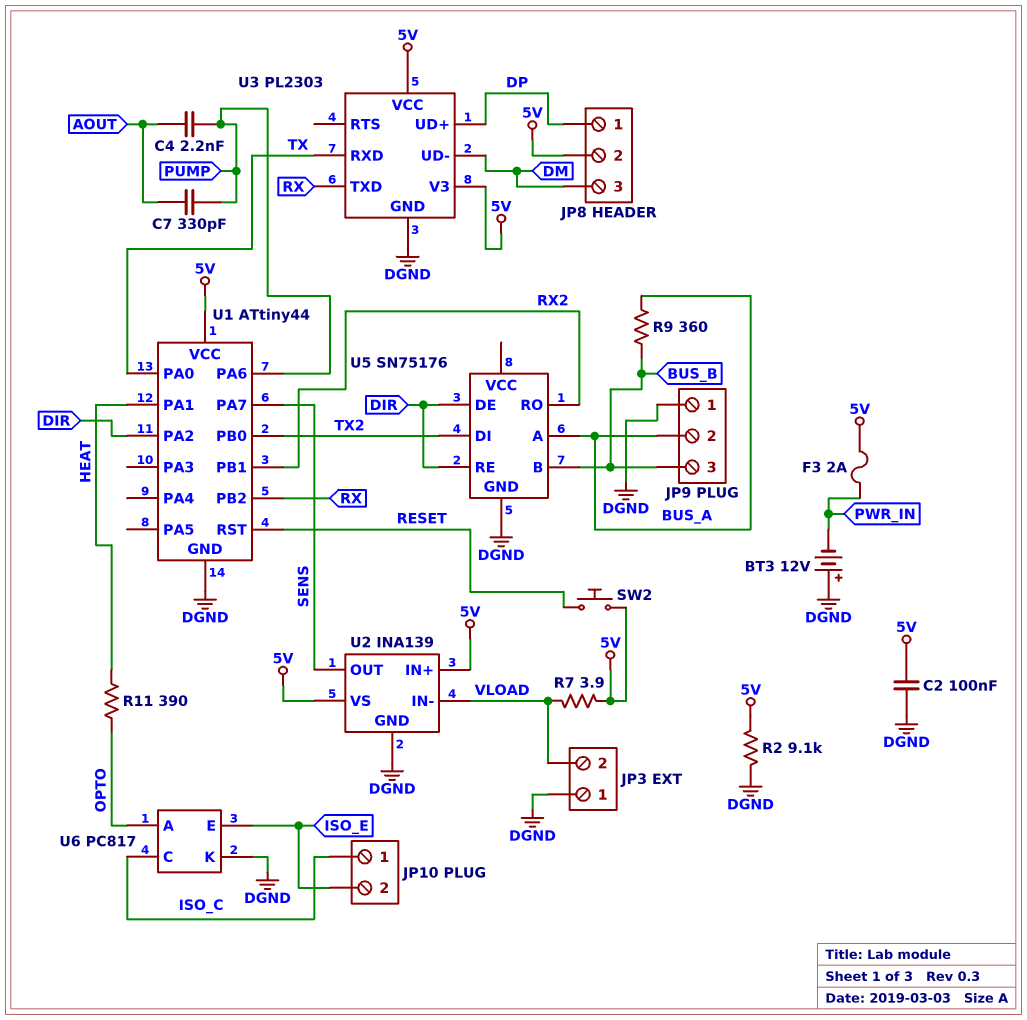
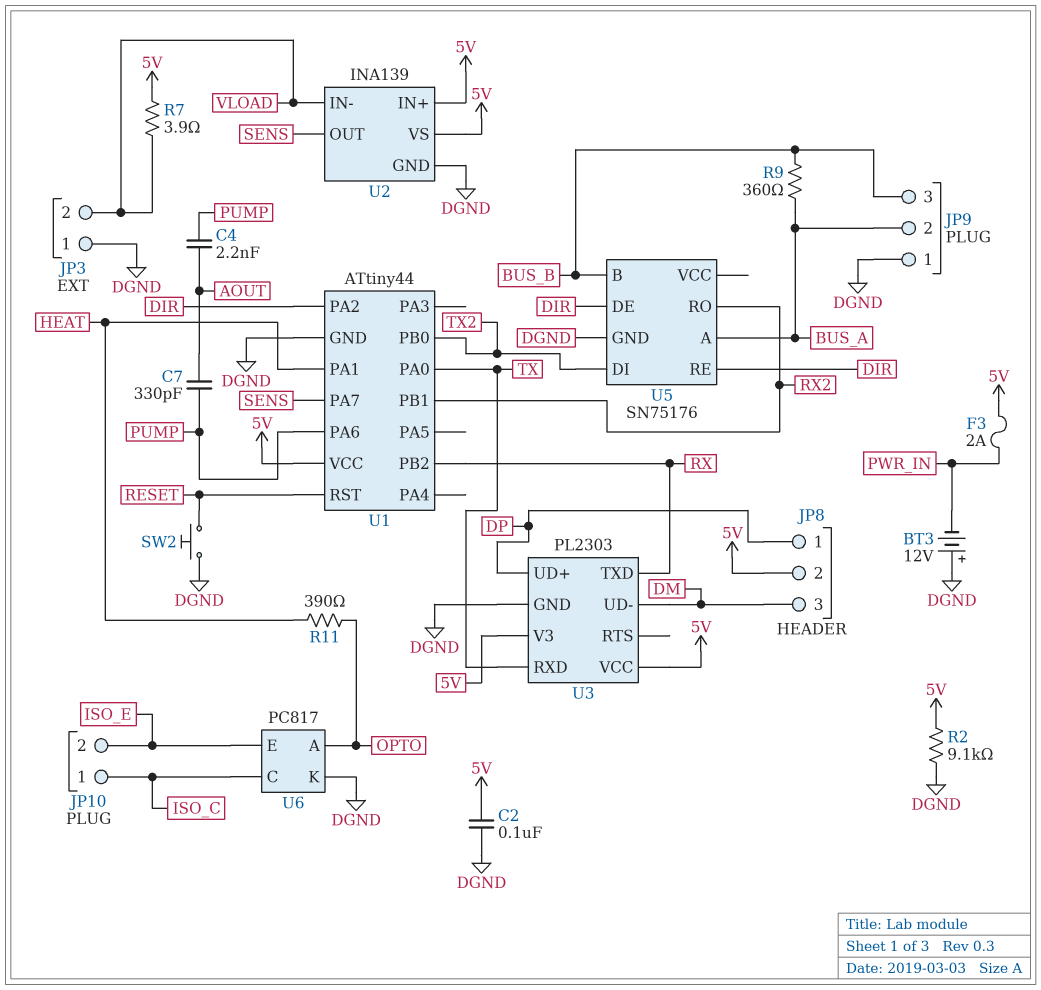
SW2: button (5V, RESET) -> button (DGND, RESET)

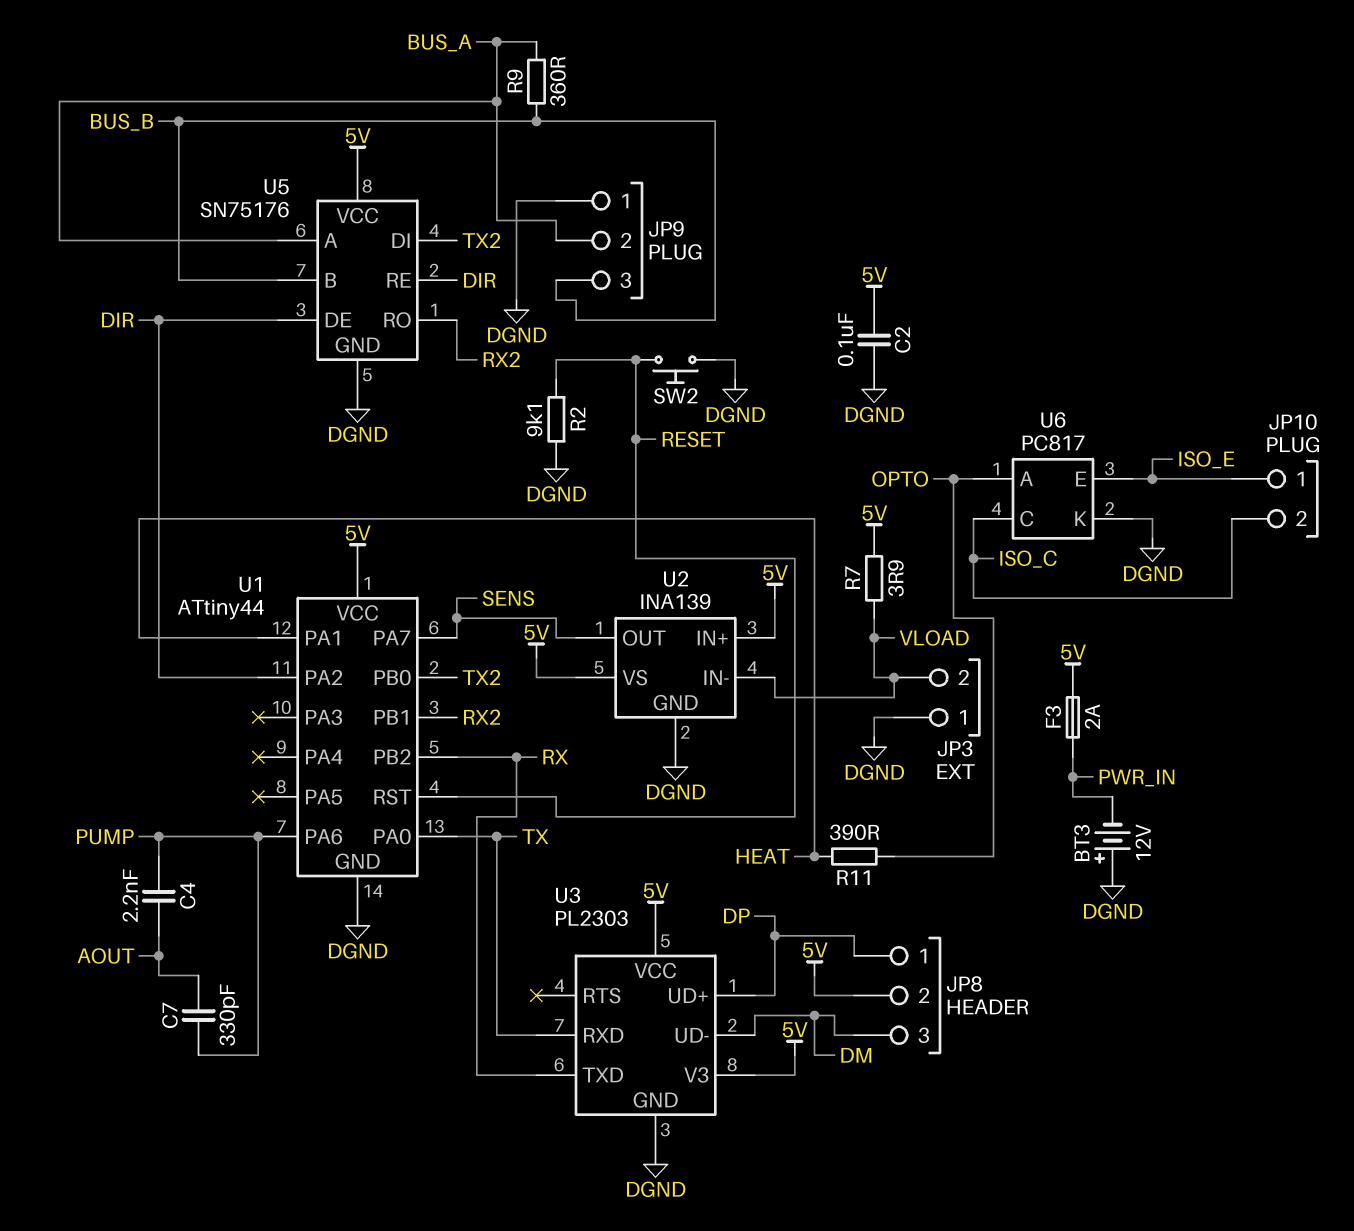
JP10 pin 1: ISO_C -> ISO_E
JP10 pin 2: ISO_E -> ISO_C
R2: 9.1k (5V, DGND) -> 9.1k (DGND, RESET)
U5 pin VCC: none -> 5V

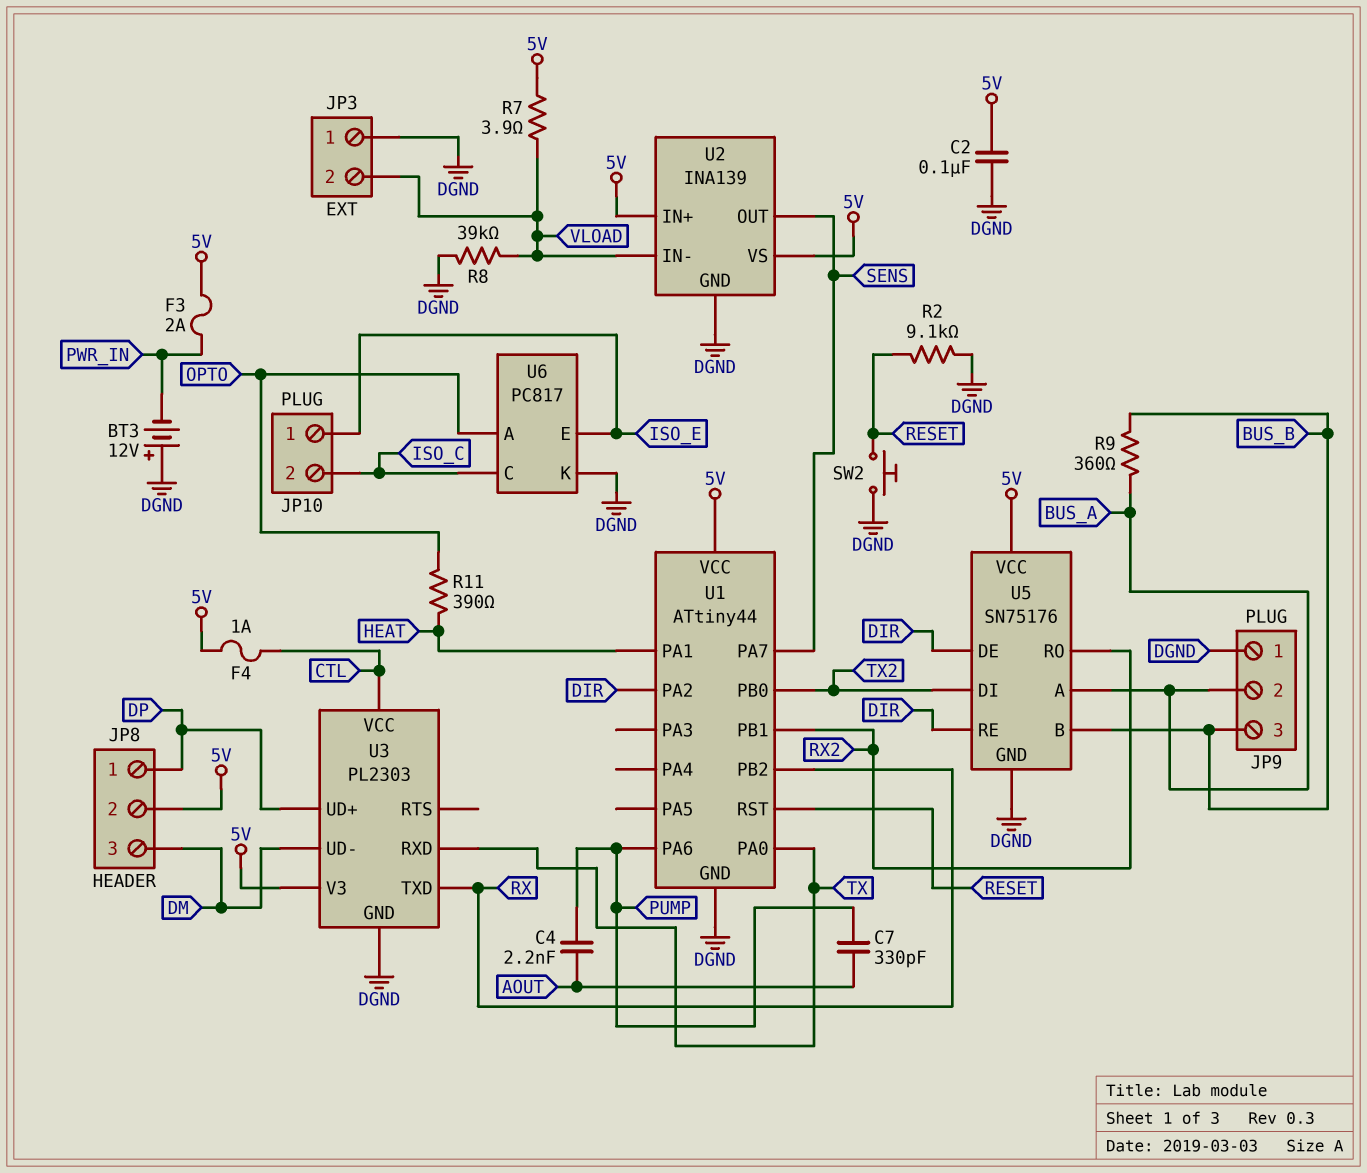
F4: none -> 1A (5V, CTL)
R8: none -> 39k (DGND, VLOAD)
U3 pin VCC: 5V -> CTL

